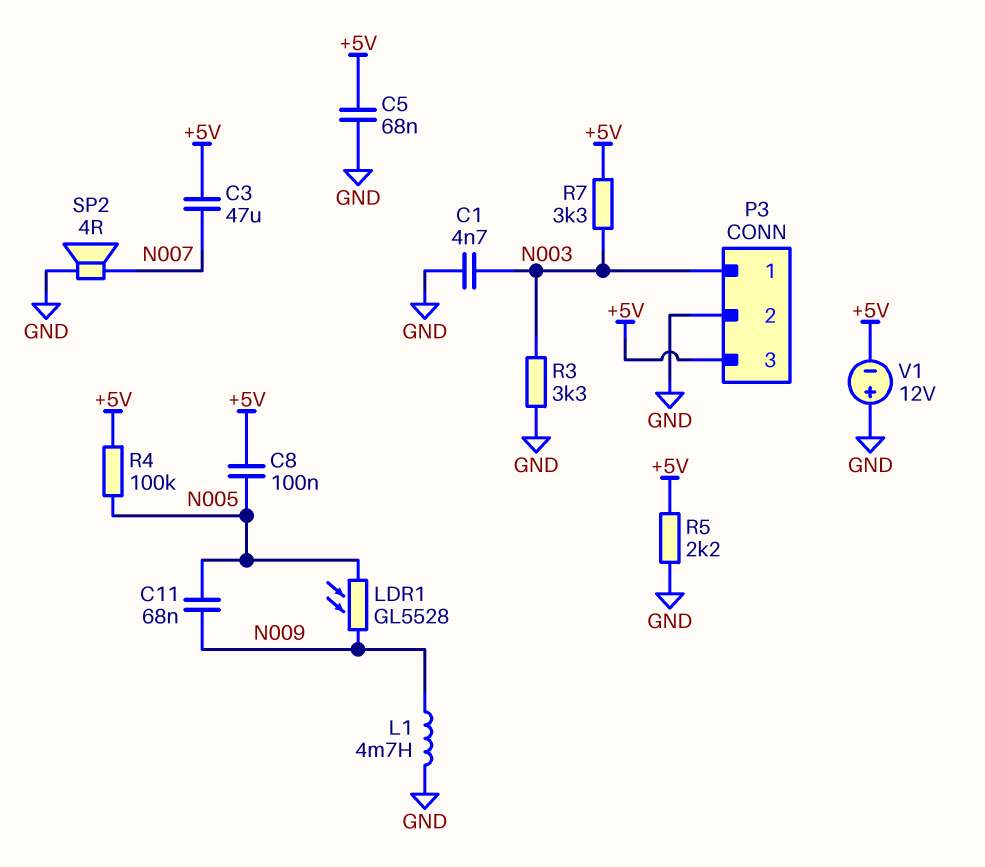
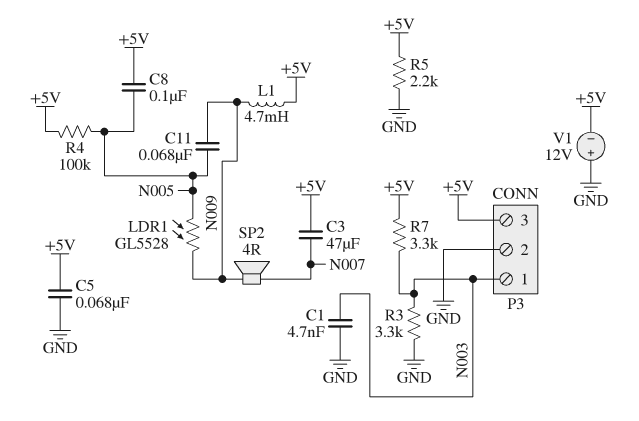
L1: 4.7mH (GND, N009) -> 4.7mH (+5V, N009)
SP2: speaker 4R (GND, N007) -> speaker 4R (N007, N009)

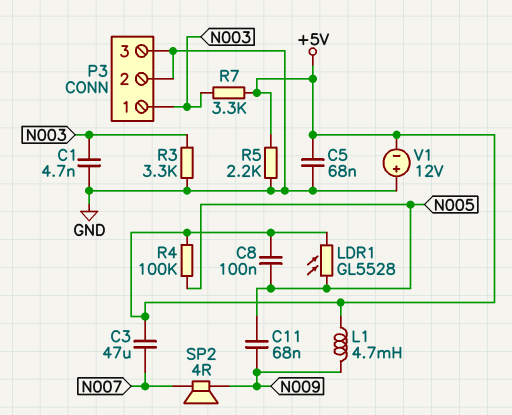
LDR1: GL5528 (N005, N009) -> GL5528 (+5V, N005)
P3 pin 3: +5V -> GND

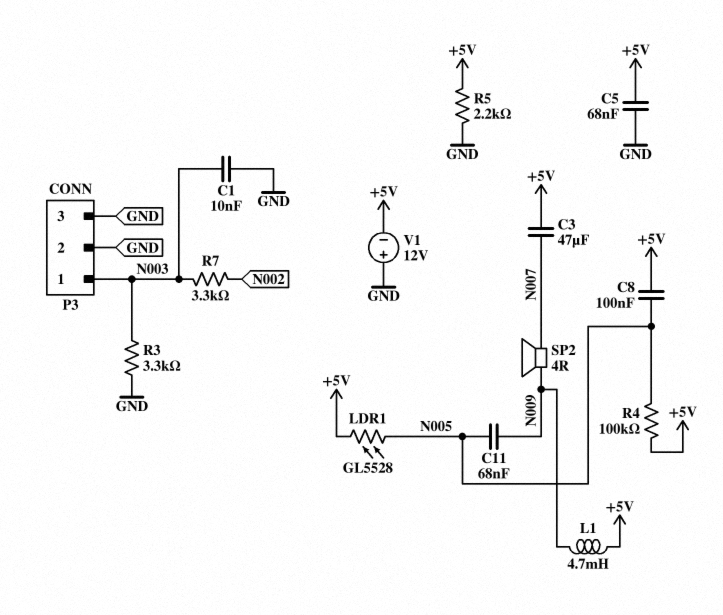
C1: 4.7nF (GND, N003) -> 10nF (GND, N003)
R7: 3.3k (+5V, N003) -> 3.3k (N002, N003)

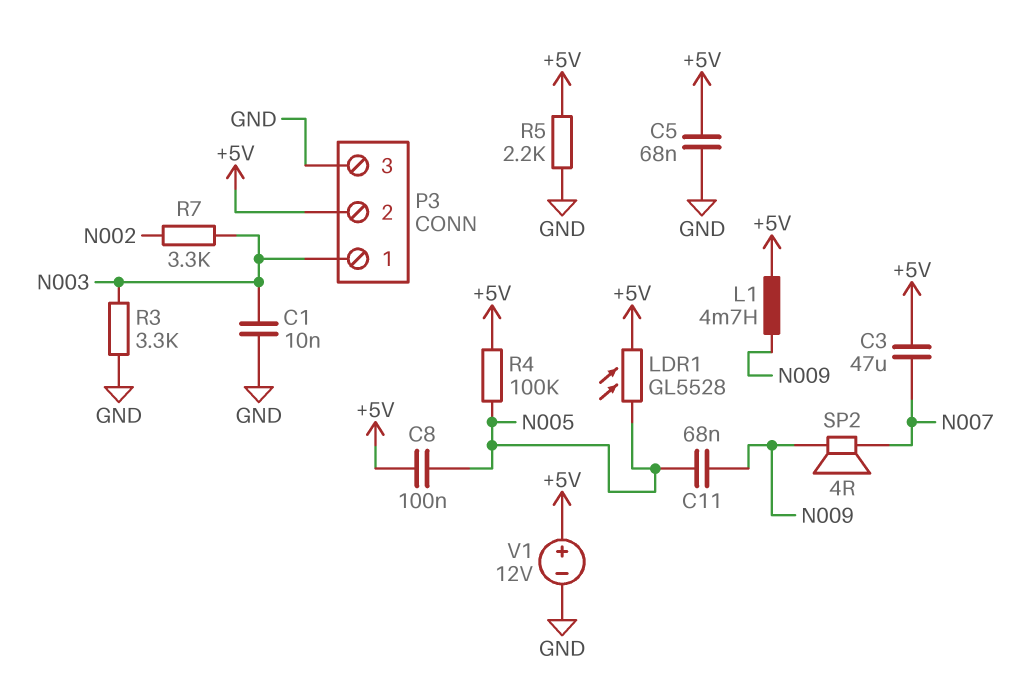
P3 pin 2: GND -> +5V
V1: 12V (plus GND, minus +5V) -> 12V (plus +5V, minus GND)

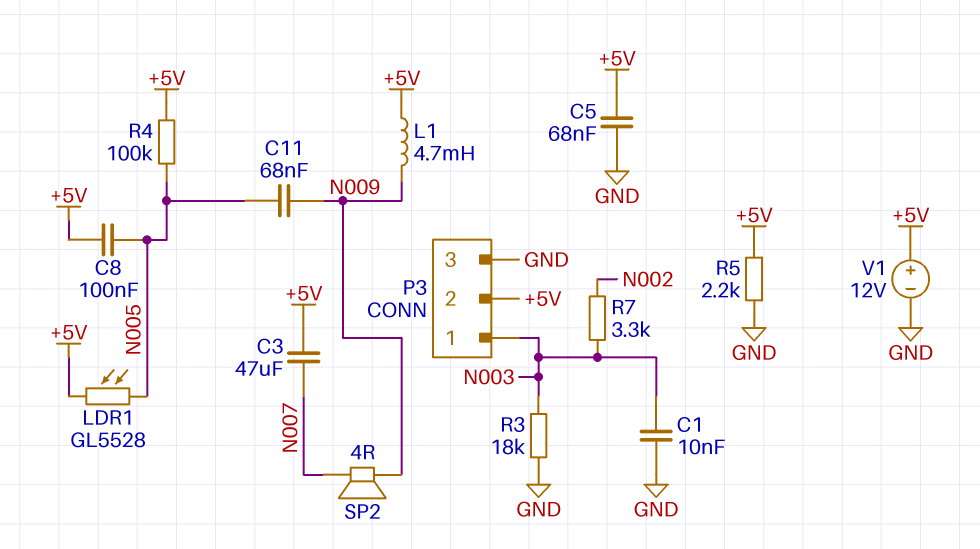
R3: 3.3k (GND, N003) -> 18k (GND, N003)

